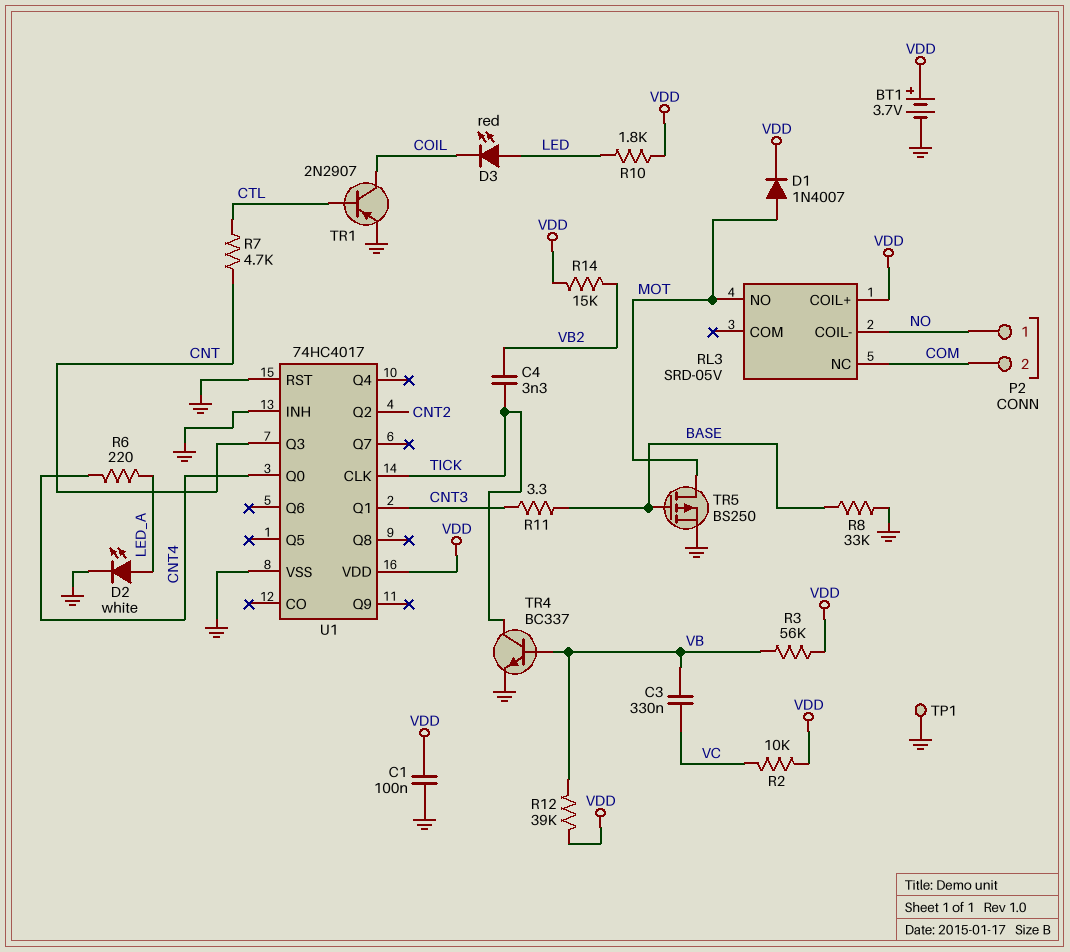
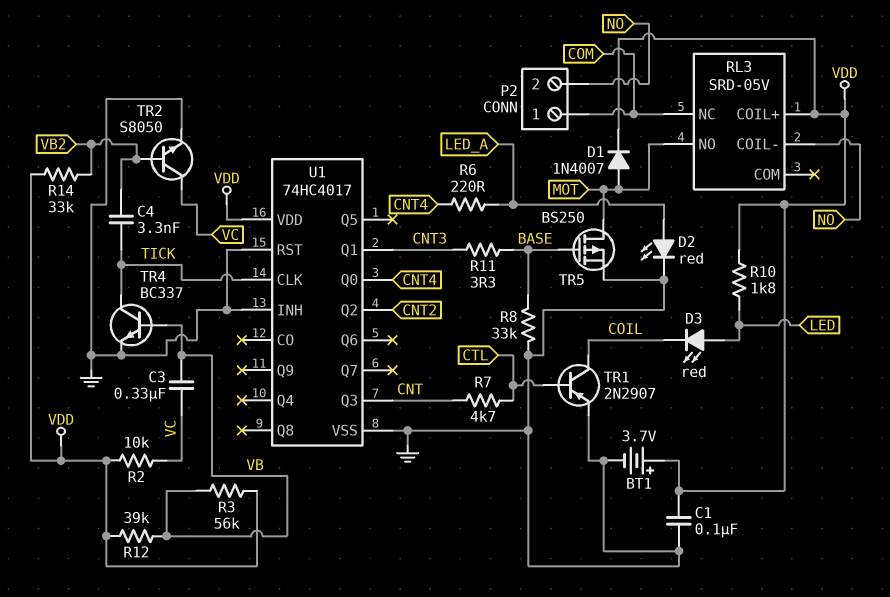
D2: LED white (A LED_A, K GND) -> LED red (A LED_A, K GND)
P2 pin 1: NO -> COM
P2 pin 2: COM -> NO
R14: 15k (VB2, VDD) -> 33k (VB2, VDD)
TP1: test point (GND) -> none
TR2: none -> NPN S8050 (B VB2, C VC, E GND)

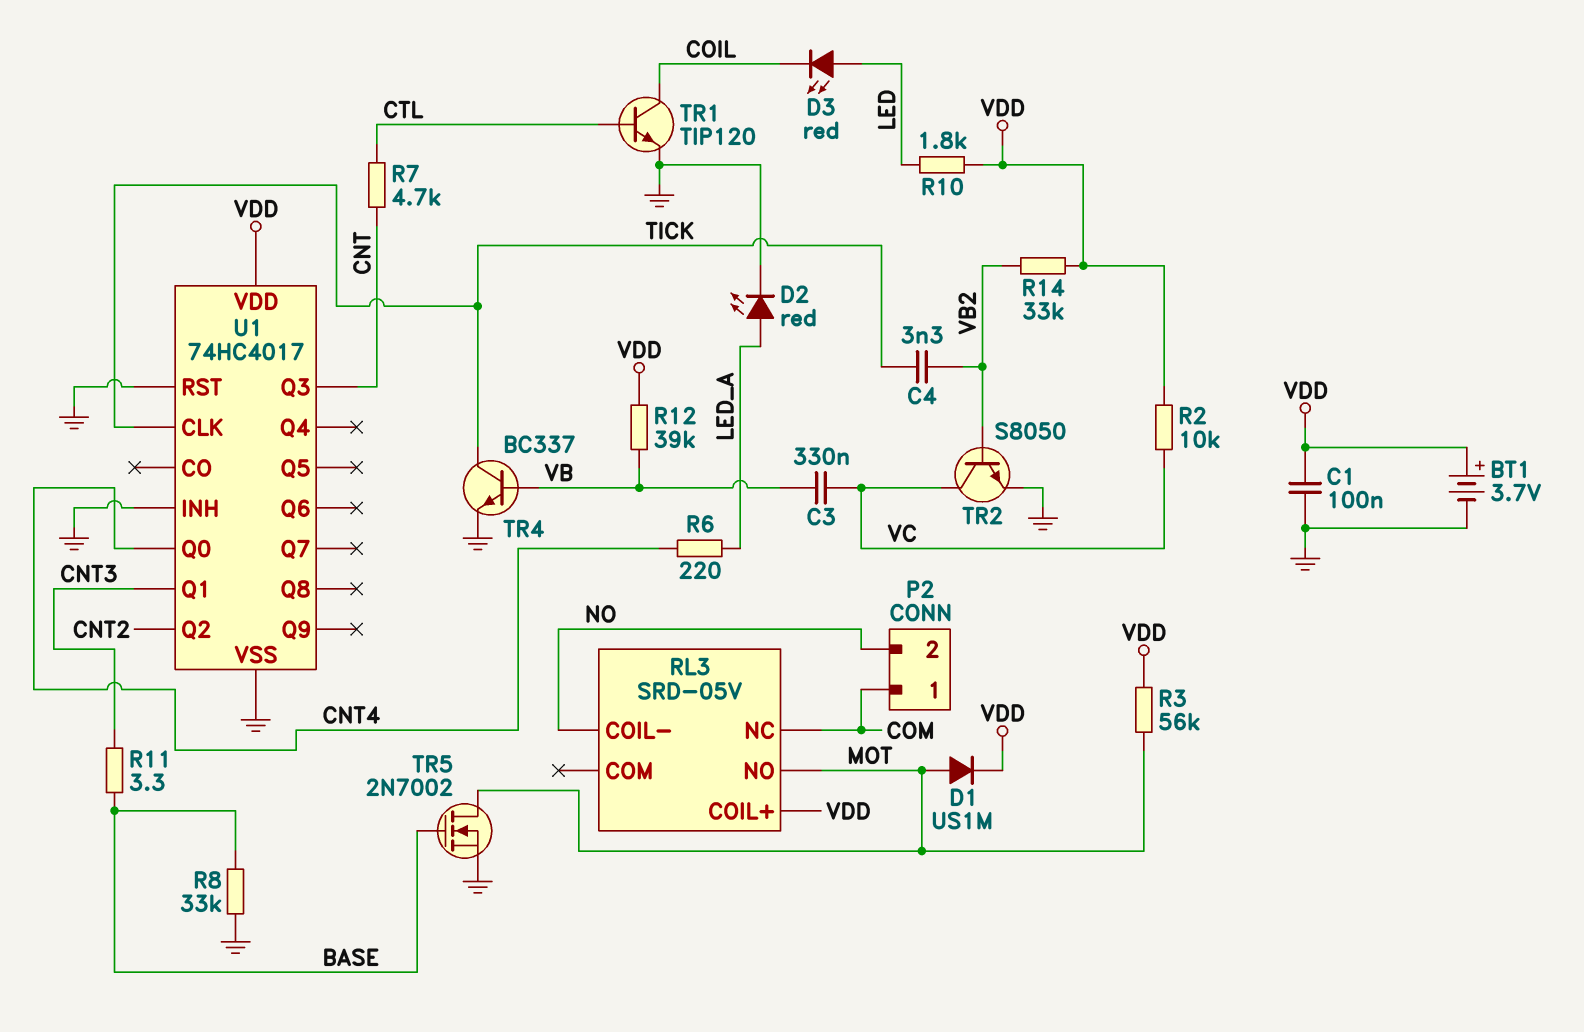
D1: diode 1N4007 (A MOT, K VDD) -> diode US1M (A MOT, K VDD)
R3: 56k (VB, VDD) -> 56k (MOT, VDD)
TR1: PNP 2N2907 (B CTL, C COIL, E GND) -> NPN TIP120 (B CTL, C COIL, E GND)
TR5: PMOS BS250 (G BASE, D MOT, S GND) -> NMOS 2N7002 (G BASE, D MOT, S GND)

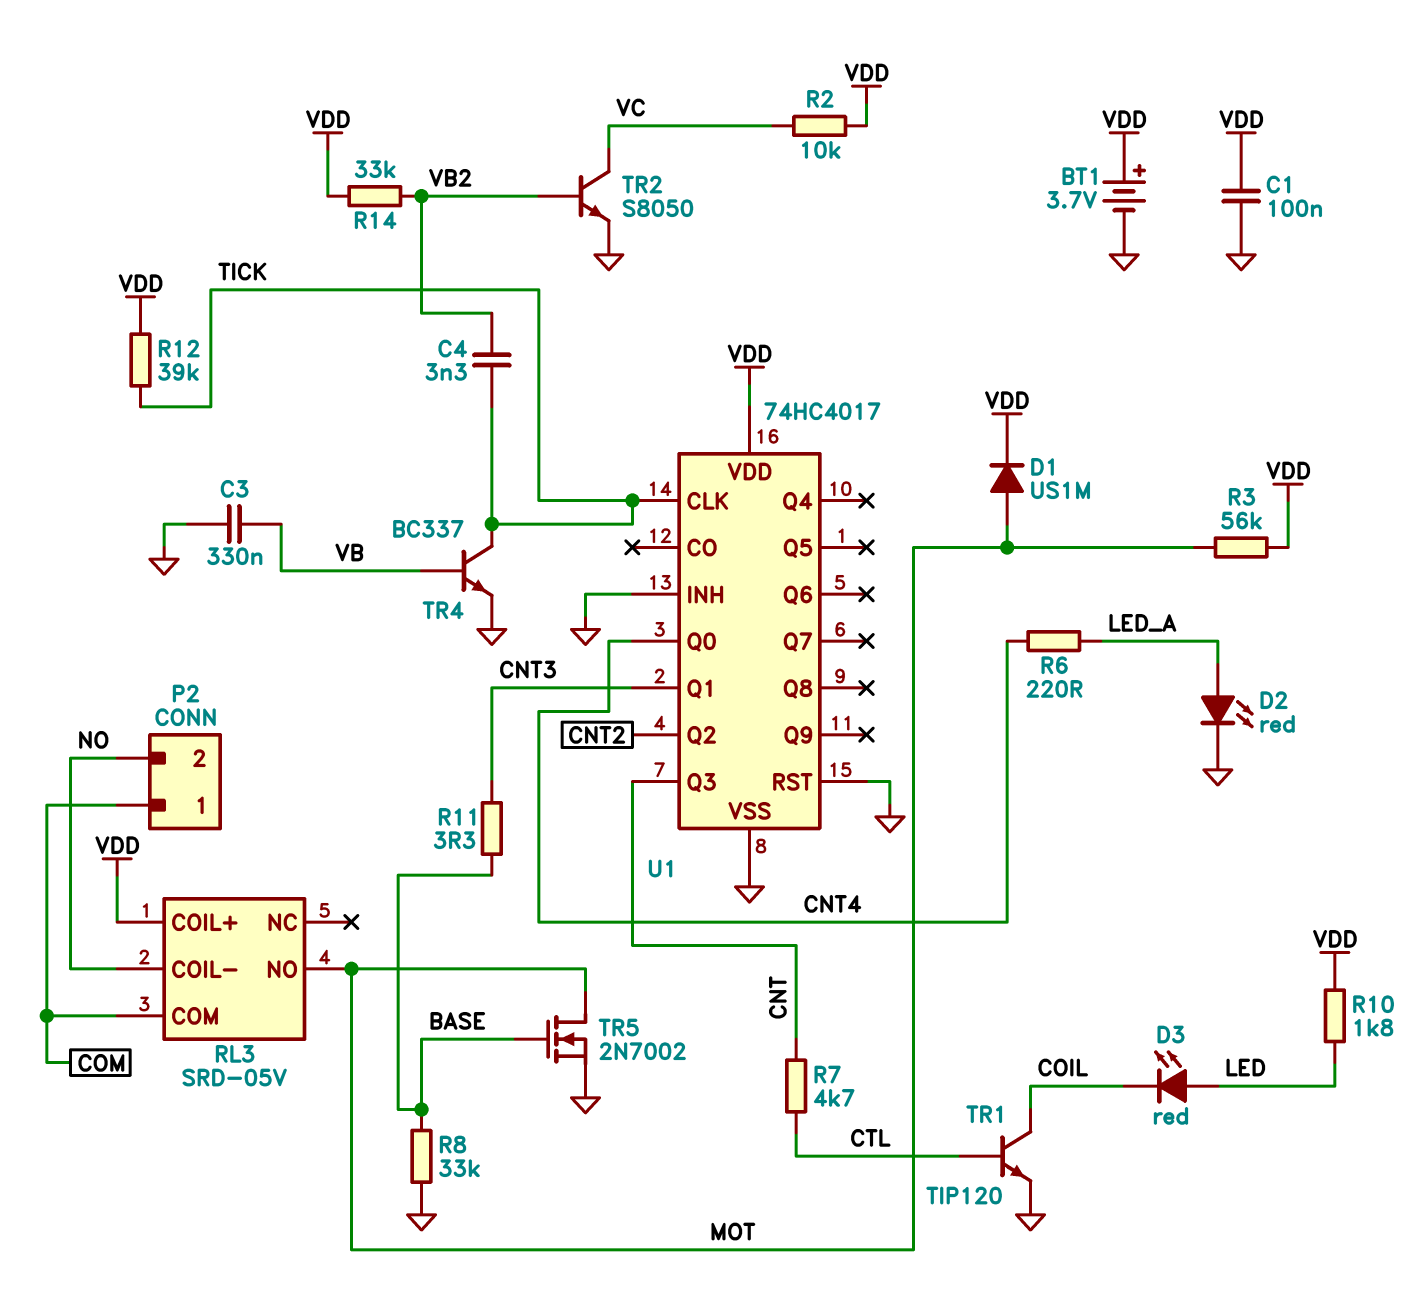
C3: 330nF (VB, VC) -> 330nF (GND, VB)
R12: 39k (VB, VDD) -> 39k (TICK, VDD)
RL3 pin COM: none -> COM
RL3 pin NC: COM -> none

